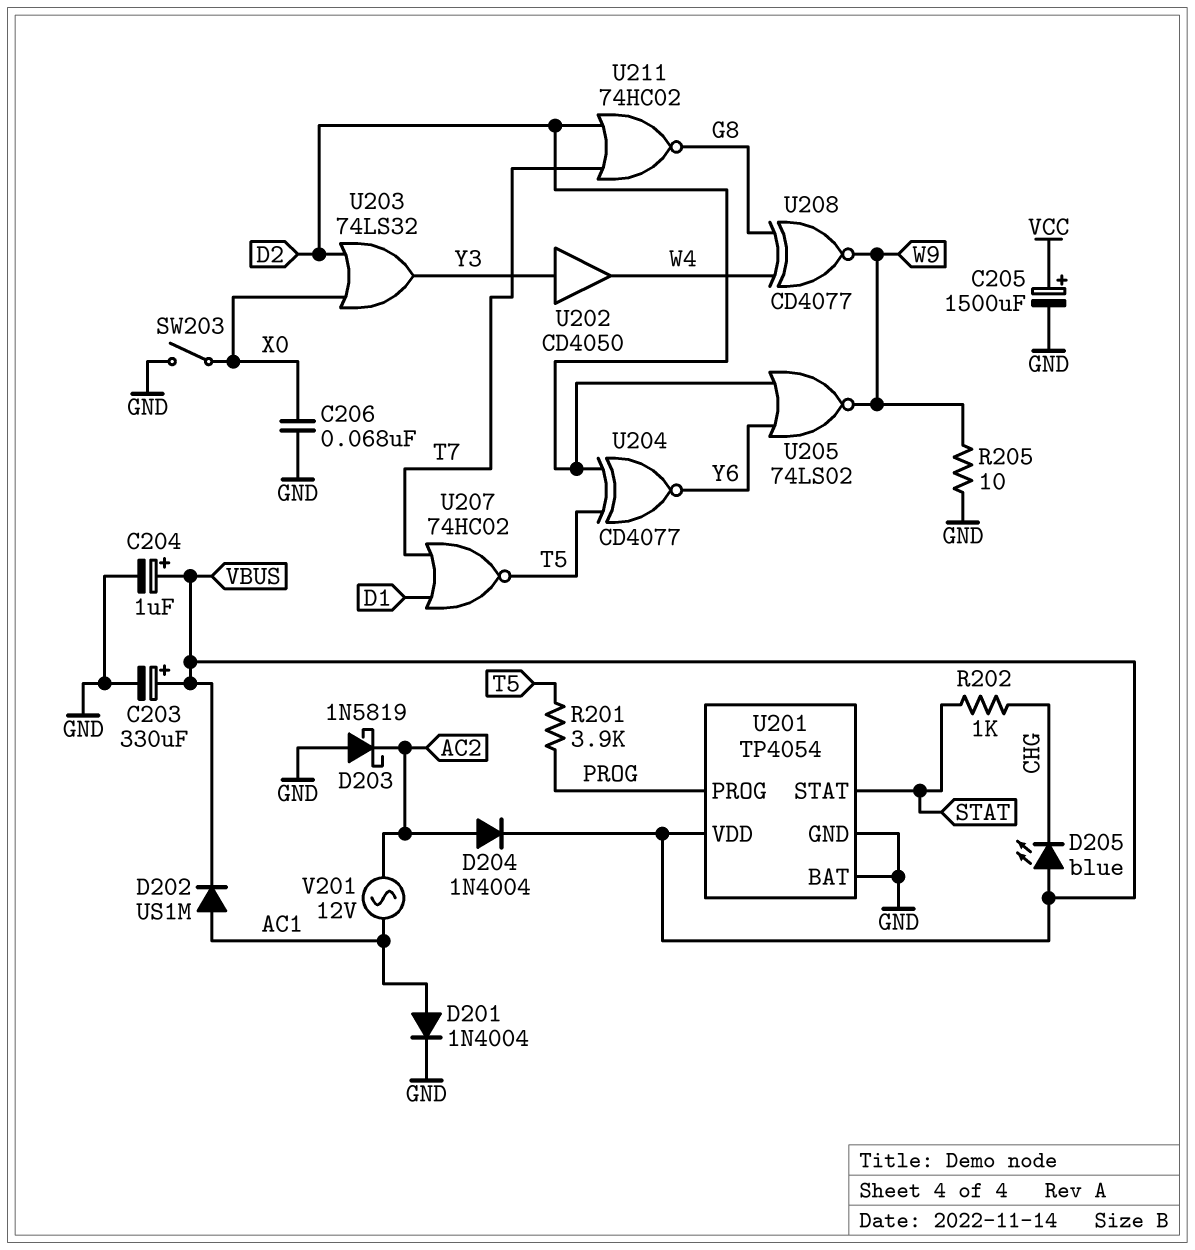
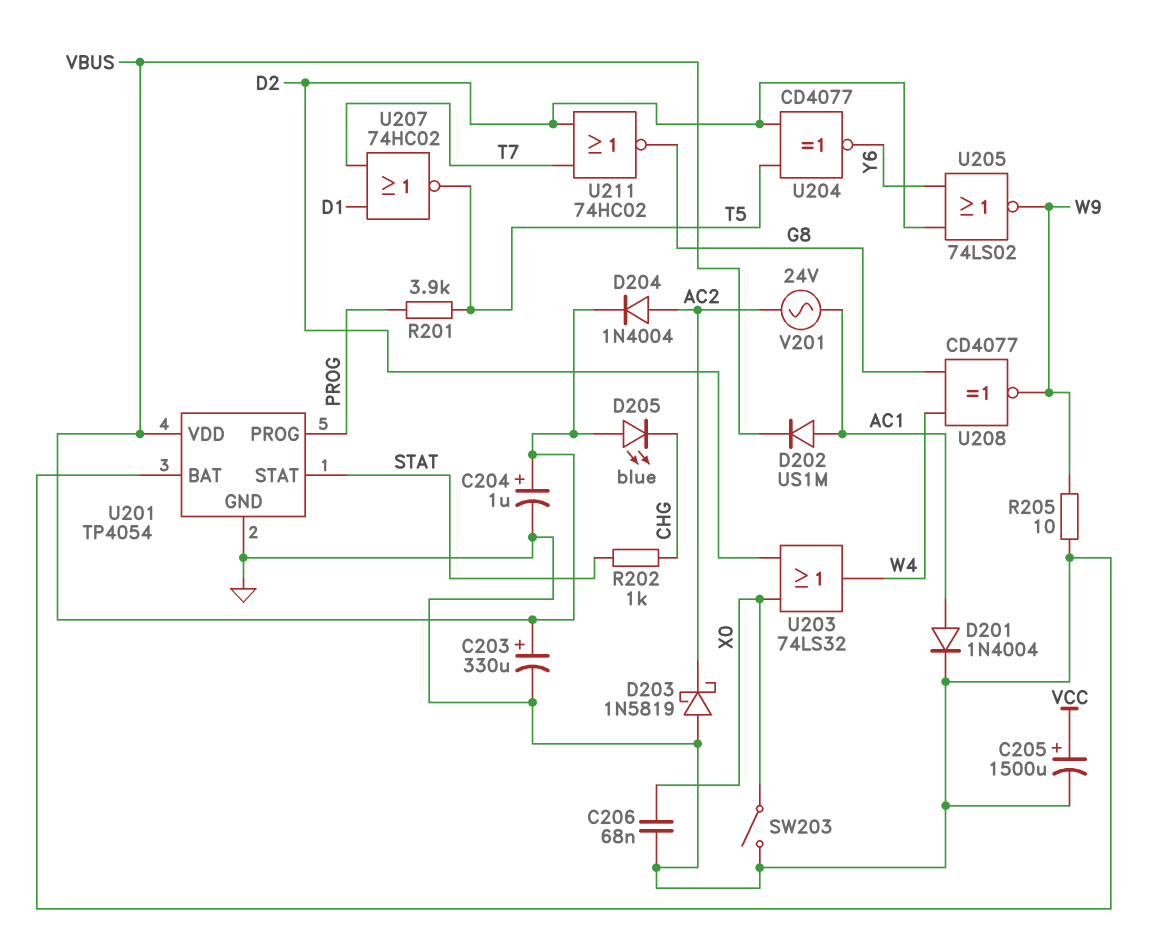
U202: buffer CD4050 (in Y3, out W4) -> none
U203: OR 74LS32 (in D2, in X0, out Y3) -> OR 74LS32 (in D2, in X0, out W4)
V201: AC 12V (AC1, AC2) -> AC 24V (AC1, AC2)

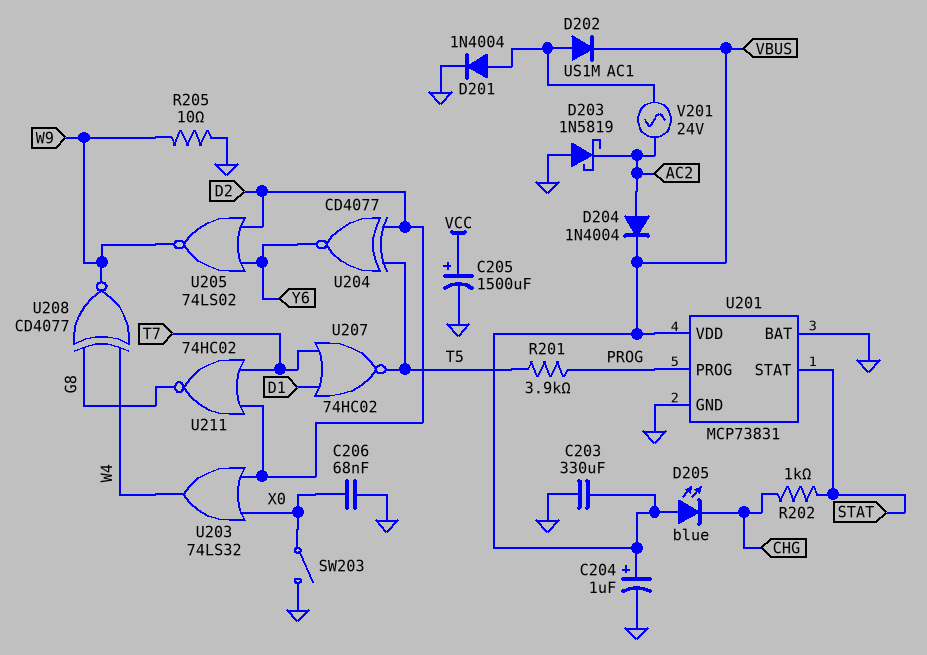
C203: 330uF (plus VBUS, minus GND) -> 330uF (GND, VBUS)
U201: TP4054 -> MCP73831

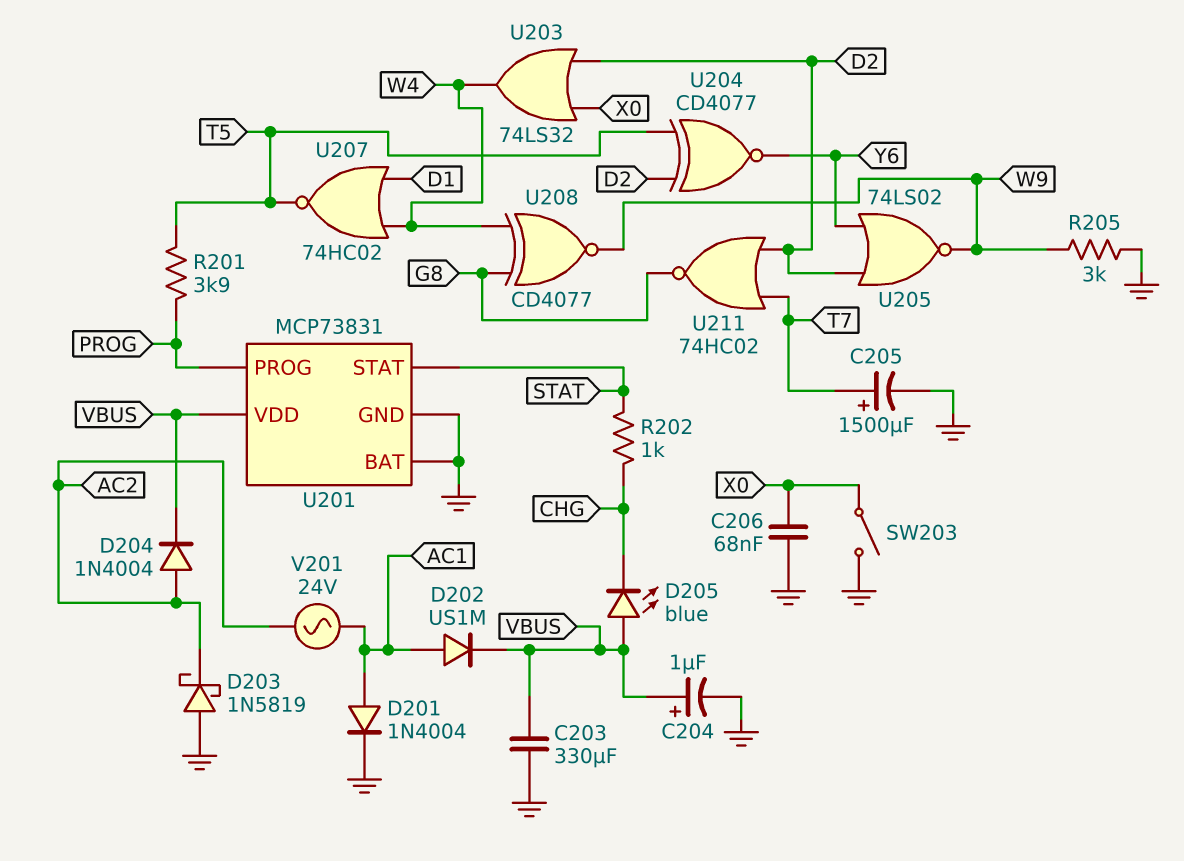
C205: 1500uF (plus VCC, minus GND) -> 1500uF (plus T7, minus GND)
R205: 10 (GND, W9) -> 3k (GND, W9)
U207: NOR 74HC02 (in D1, in T7, out T5) -> NOR 74HC02 (in D1, in W4, out T5)

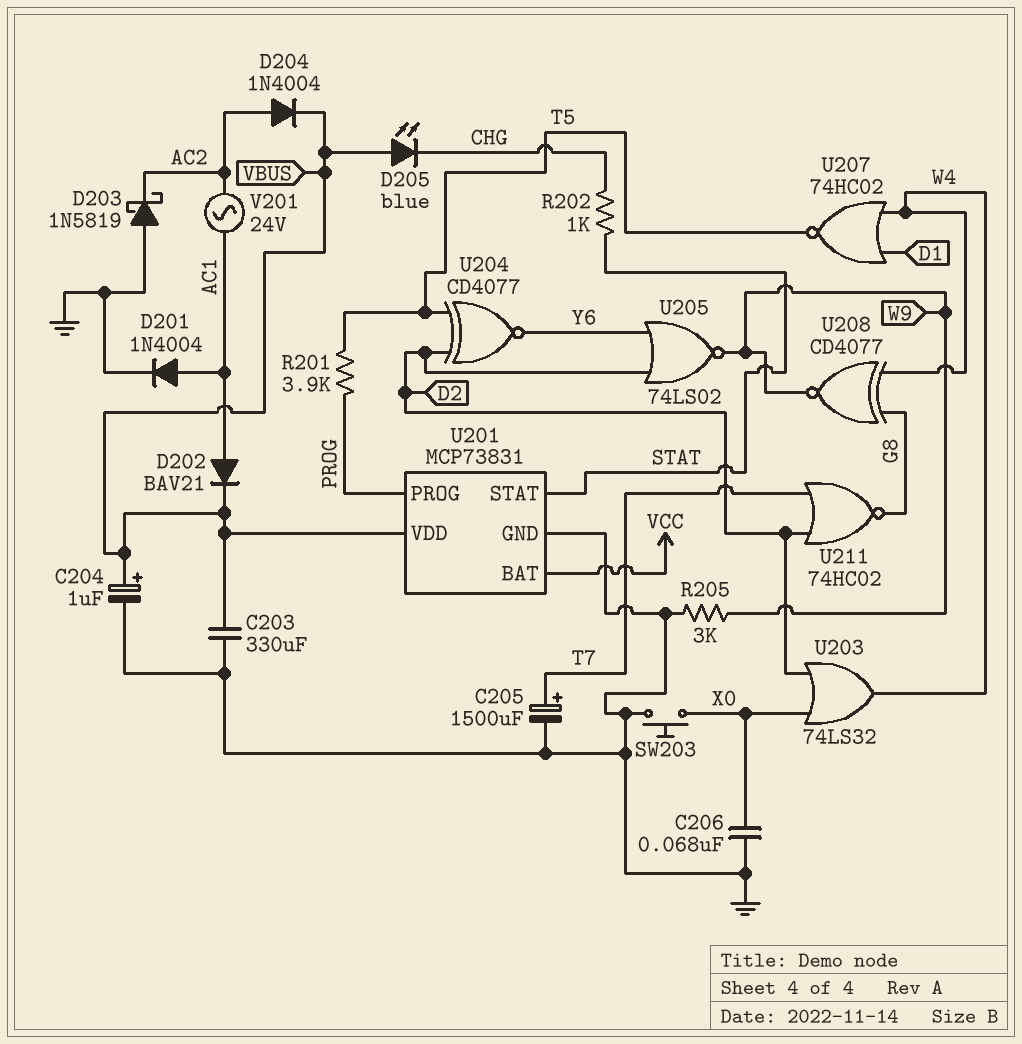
D202: diode US1M (A AC1, K VBUS) -> diode BAV21 (A AC1, K VBUS)
SW203: switch (GND, X0) -> button (GND, X0)
U201 pin BAT: GND -> VCC

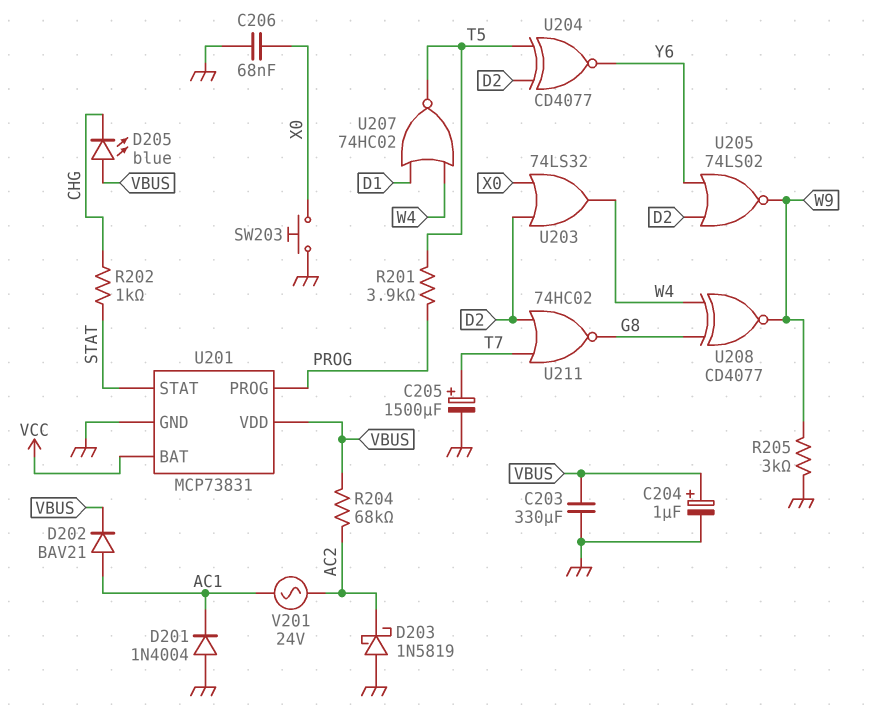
D201: diode 1N4004 (A AC1, K GND) -> diode 1N4004 (A GND, K AC1)
D204: diode 1N4004 (A AC2, K VBUS) -> none
R204: none -> 68k (AC2, VBUS)

